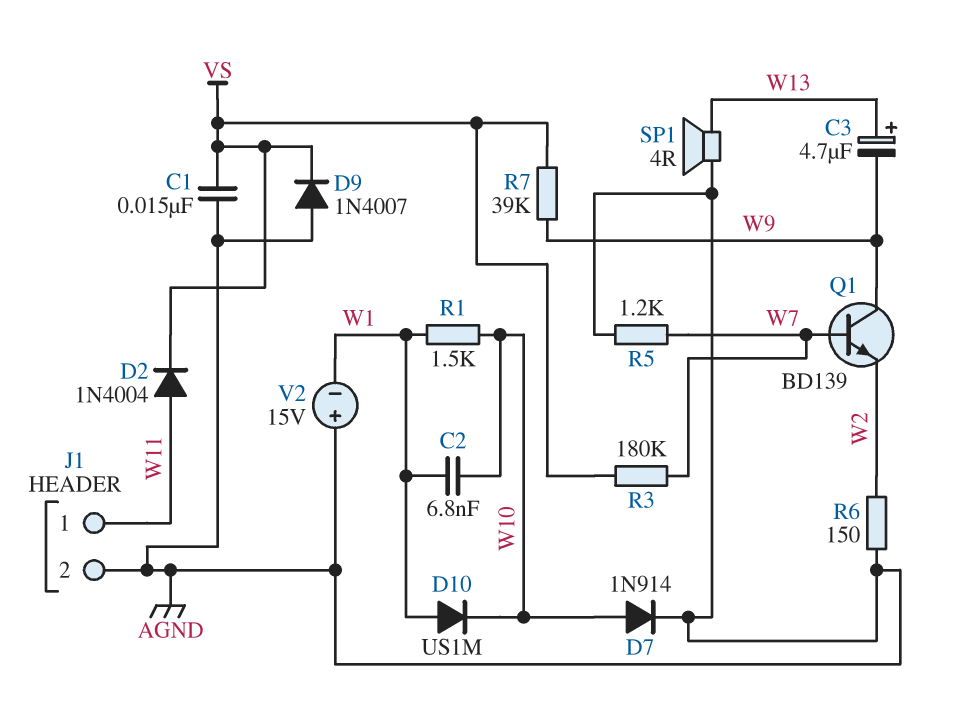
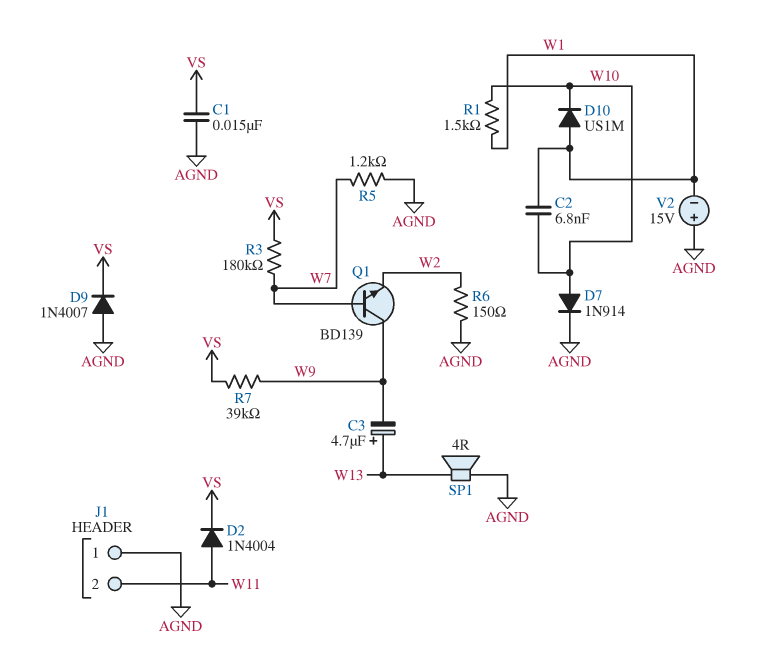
J1 pin 1: W11 -> AGND
J1 pin 2: AGND -> W11

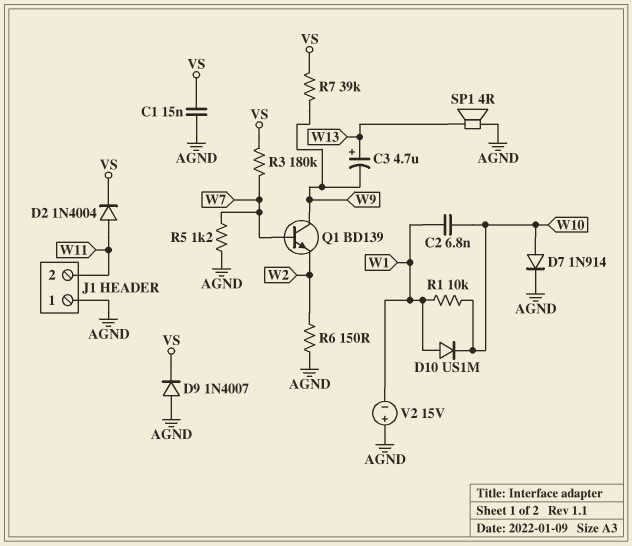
R1: 1.5k (W1, W10) -> 10k (W1, W10)

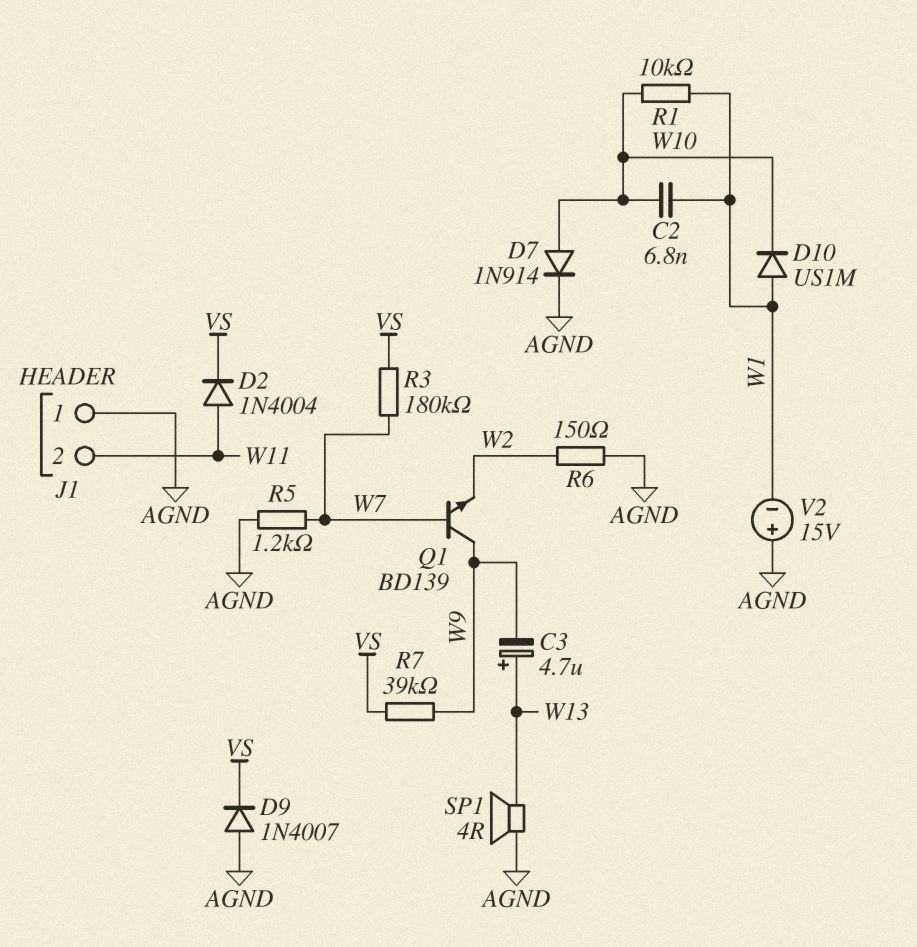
C1: 15nF (AGND, VS) -> none

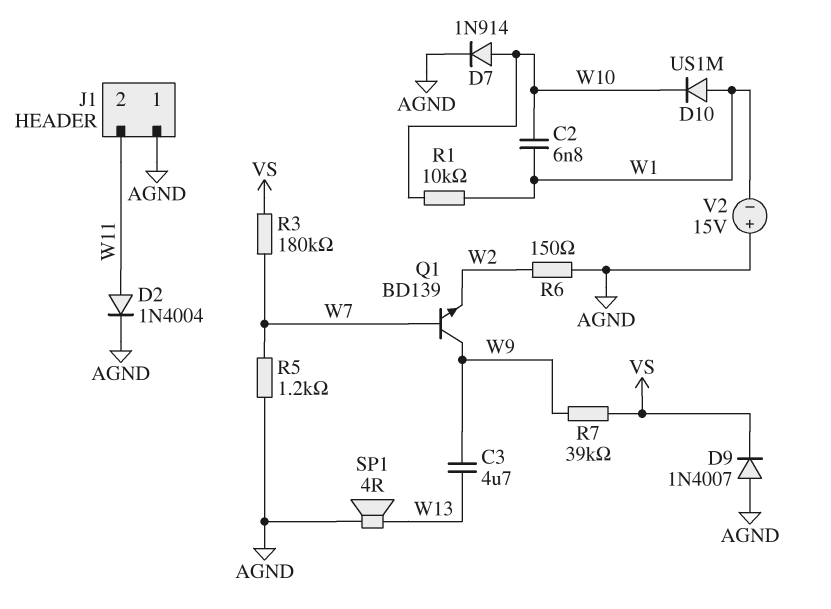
C3: 4.7uF (plus W13, minus W9) -> 4.7uF (W9, W13)
D2: diode 1N4004 (A W11, K VS) -> diode 1N4004 (A W11, K AGND)

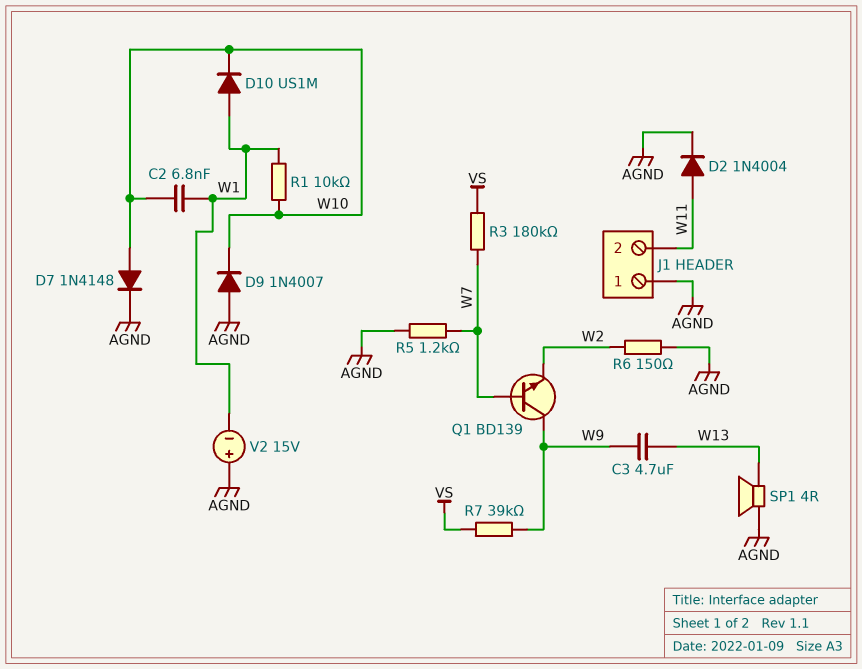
D7: diode 1N914 (A W10, K AGND) -> diode 1N4148 (A W10, K AGND)
D9: diode 1N4007 (A AGND, K VS) -> diode 1N4007 (A AGND, K W10)

